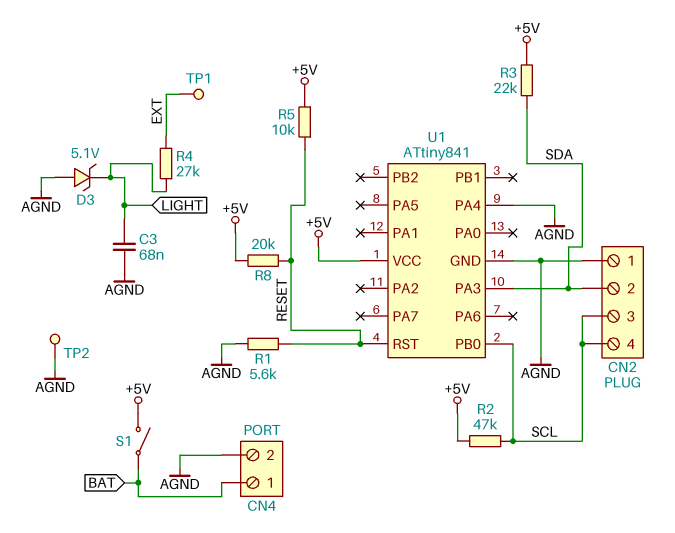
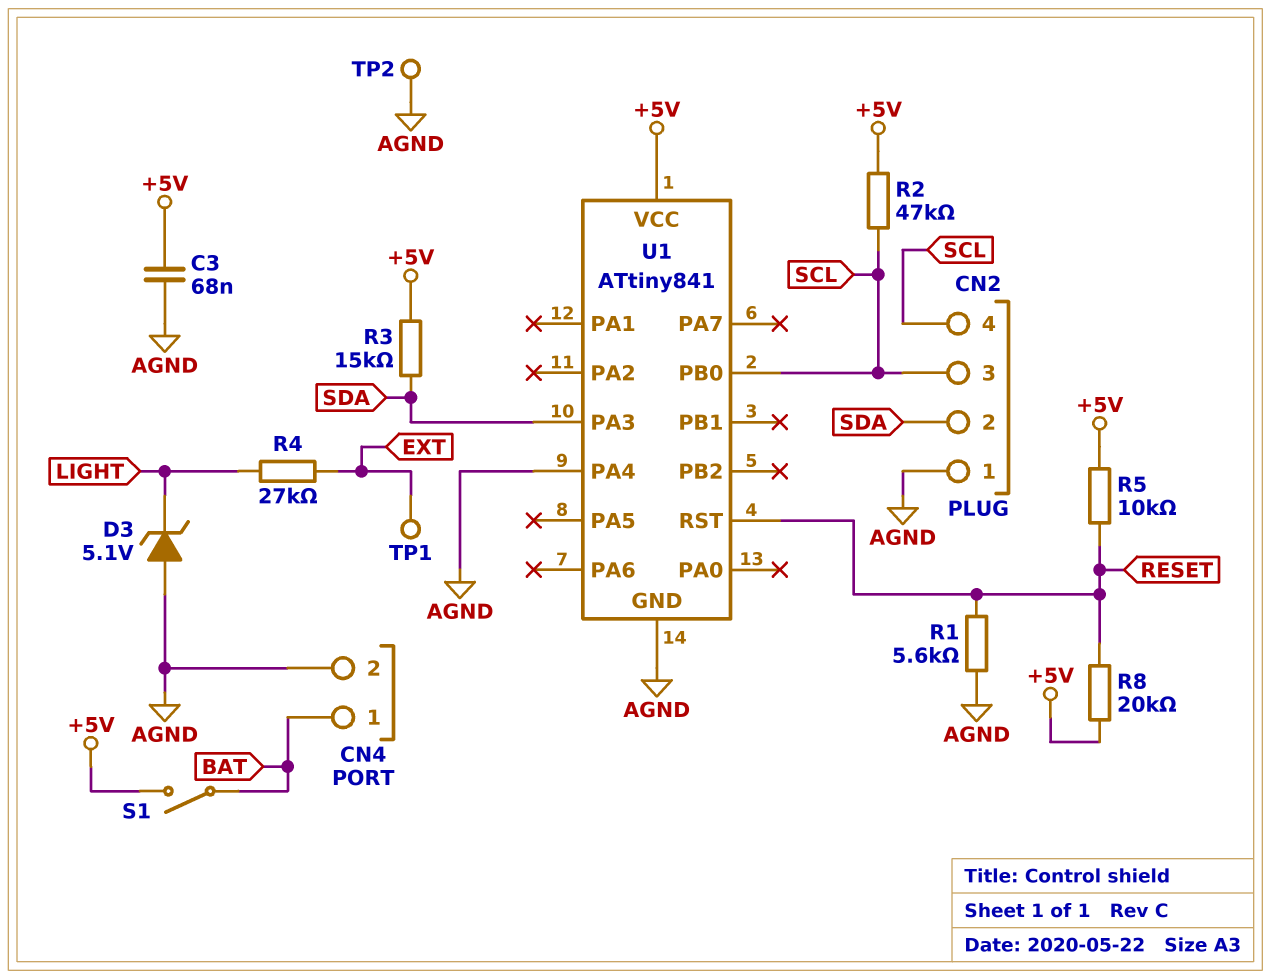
C3: 68nF (AGND, LIGHT) -> 68nF (+5V, AGND)
R3: 22k (+5V, SDA) -> 15k (+5V, SDA)

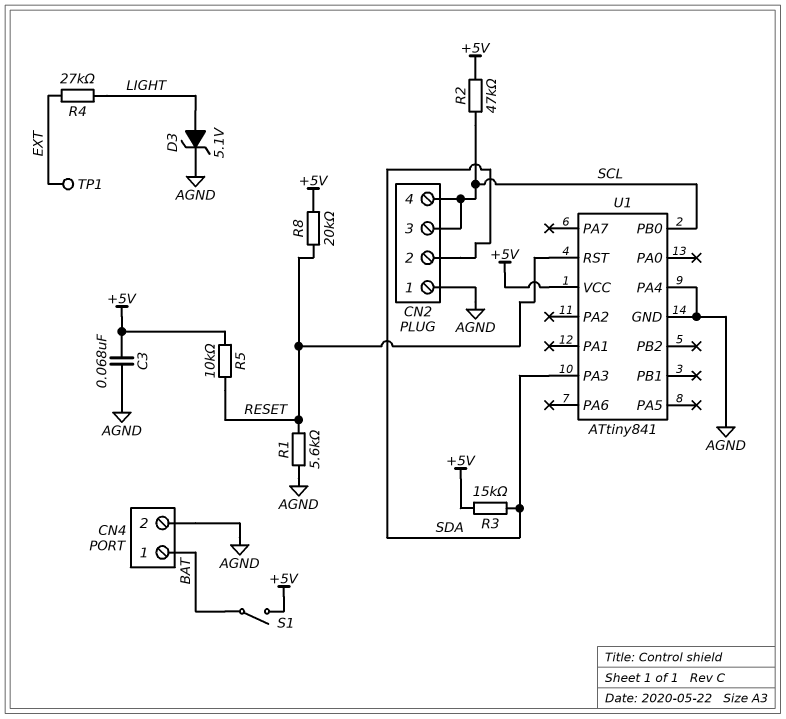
D3: zener 5.1V (A AGND, K LIGHT) -> zener 5.1V (A LIGHT, K AGND)
TP2: test point (AGND) -> none

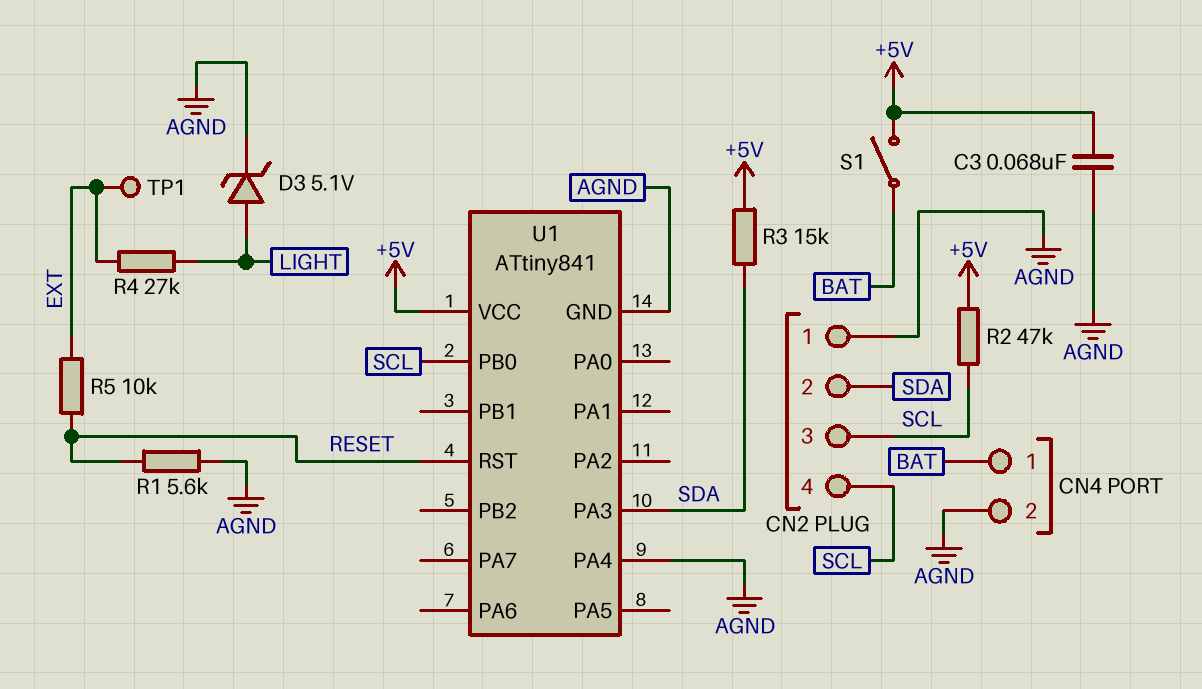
R5: 10k (+5V, RESET) -> 10k (EXT, RESET)
R8: 20k (+5V, RESET) -> none

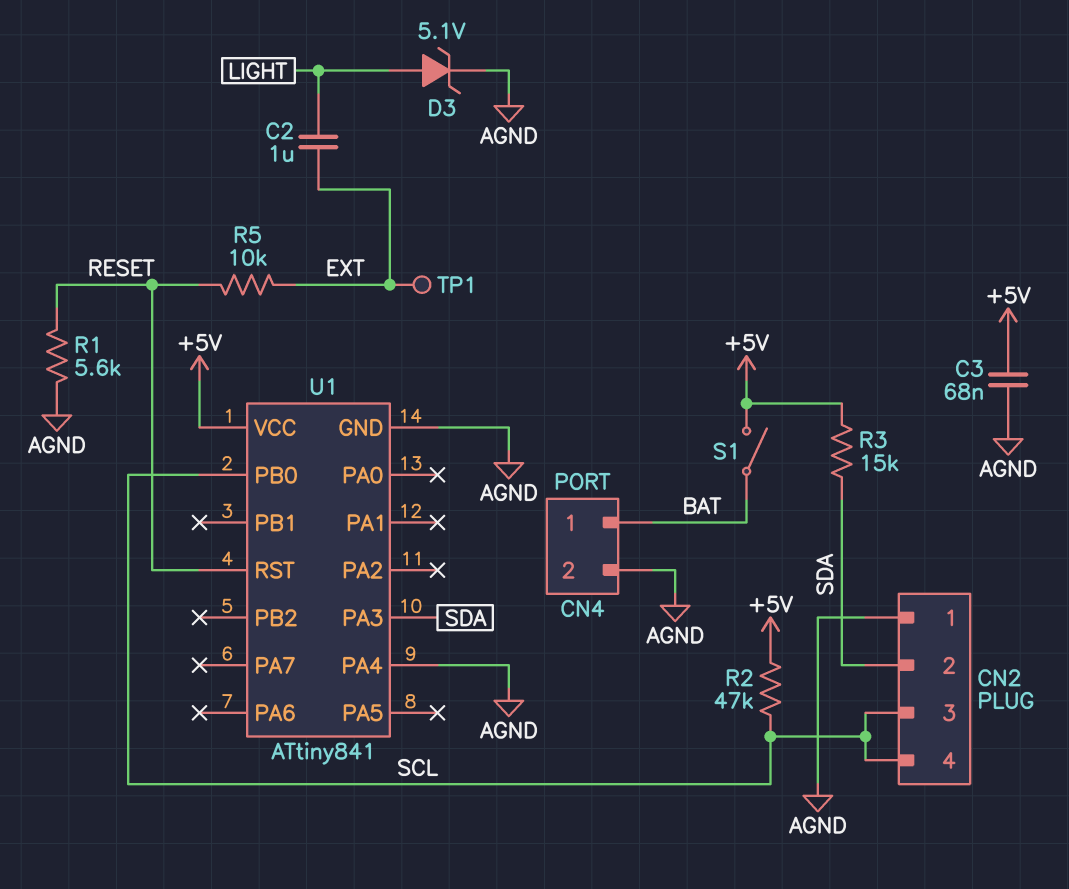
C2: none -> 1uF (EXT, LIGHT)
R4: 27k (EXT, LIGHT) -> none

